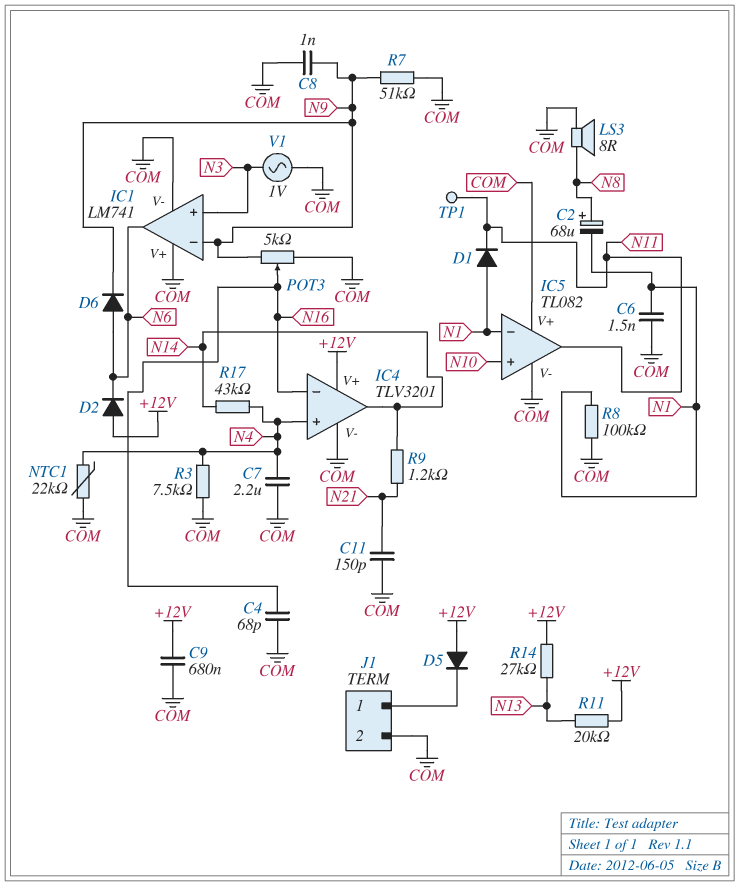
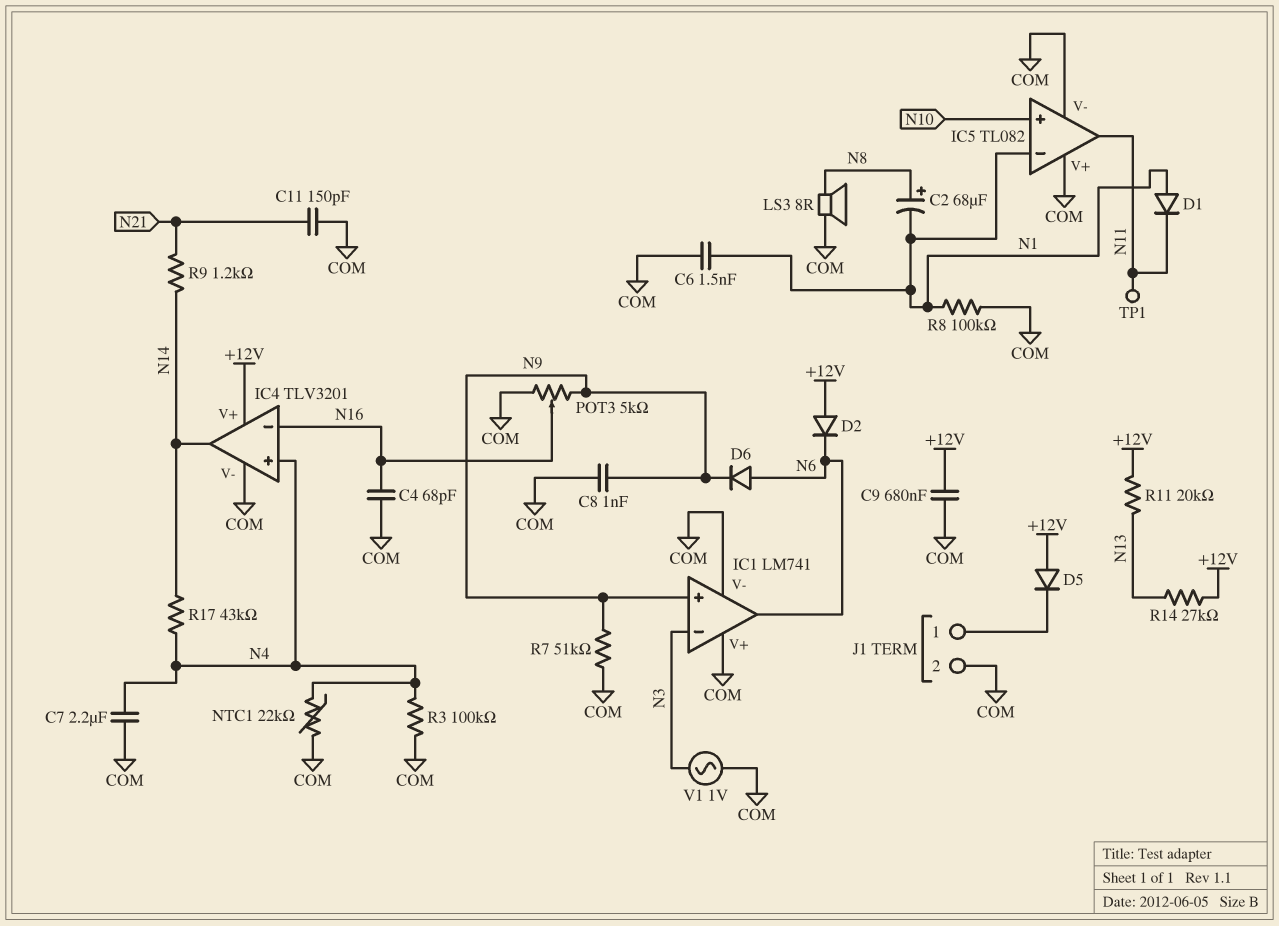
IC1 pin in+: N3 -> N9
IC1 pin in-: N9 -> N3
R3: 7.5k (COM, N4) -> 100k (COM, N4)

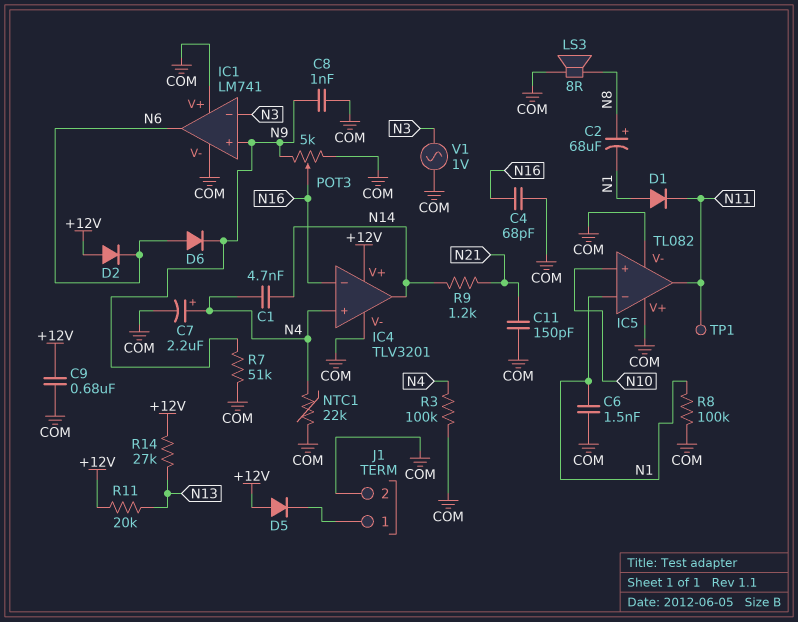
C1: none -> 4.7nF (N4, N14)
C7: 2.2uF (COM, N4) -> 2.2uF (plus N4, minus COM)
R17: 43k (N4, N14) -> none

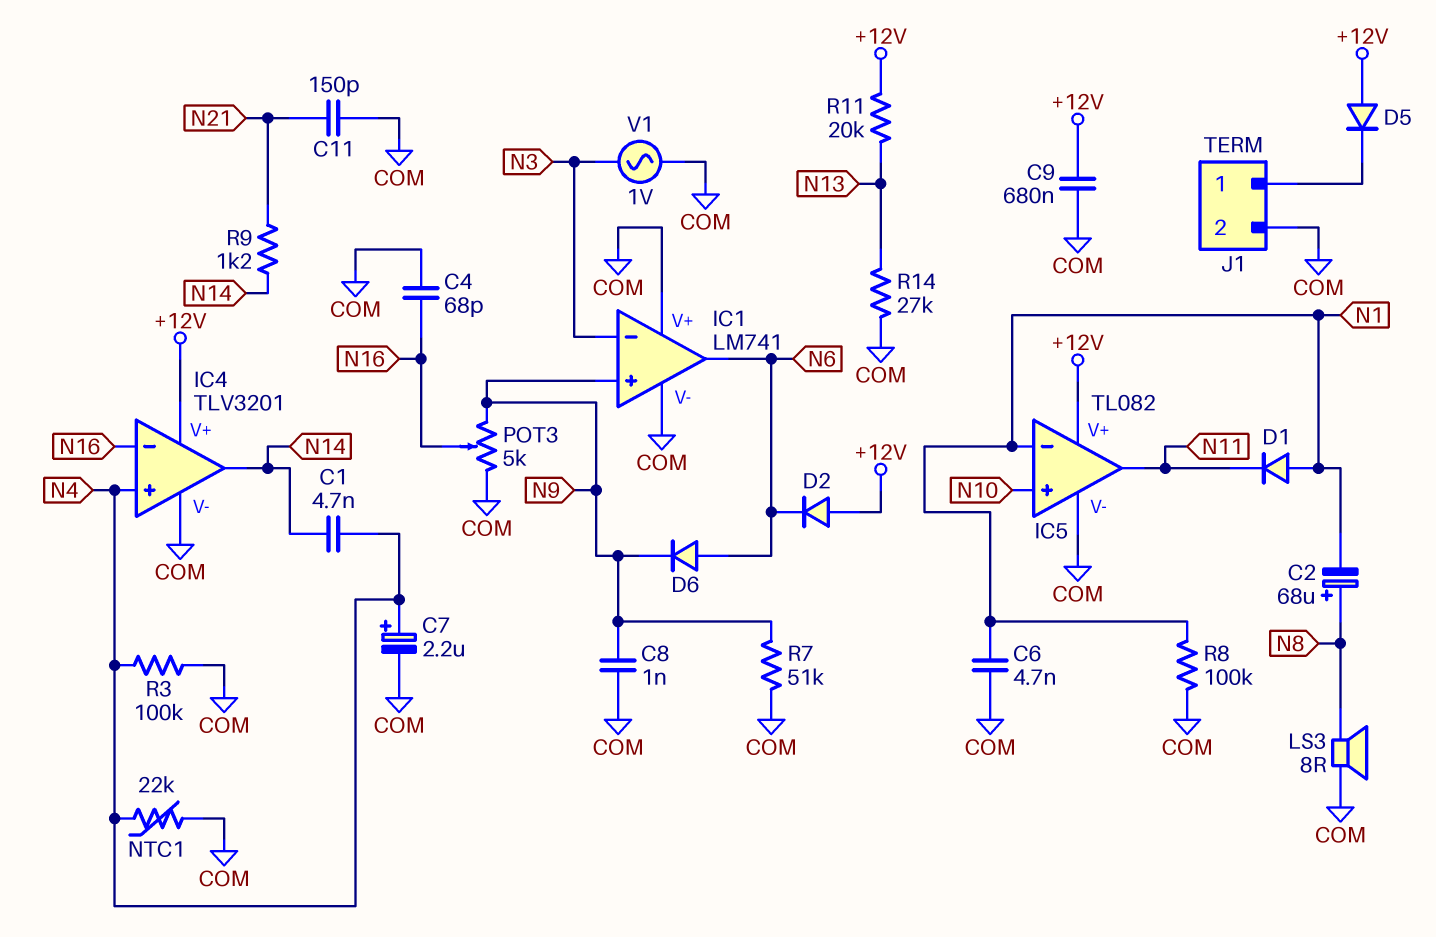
C6: 1.5nF (COM, N1) -> 4.7nF (COM, N1)
IC5 pin V+: COM -> +12V
R14: 27k (+12V, N13) -> 27k (COM, N13)
TP1: test point (N11) -> none

